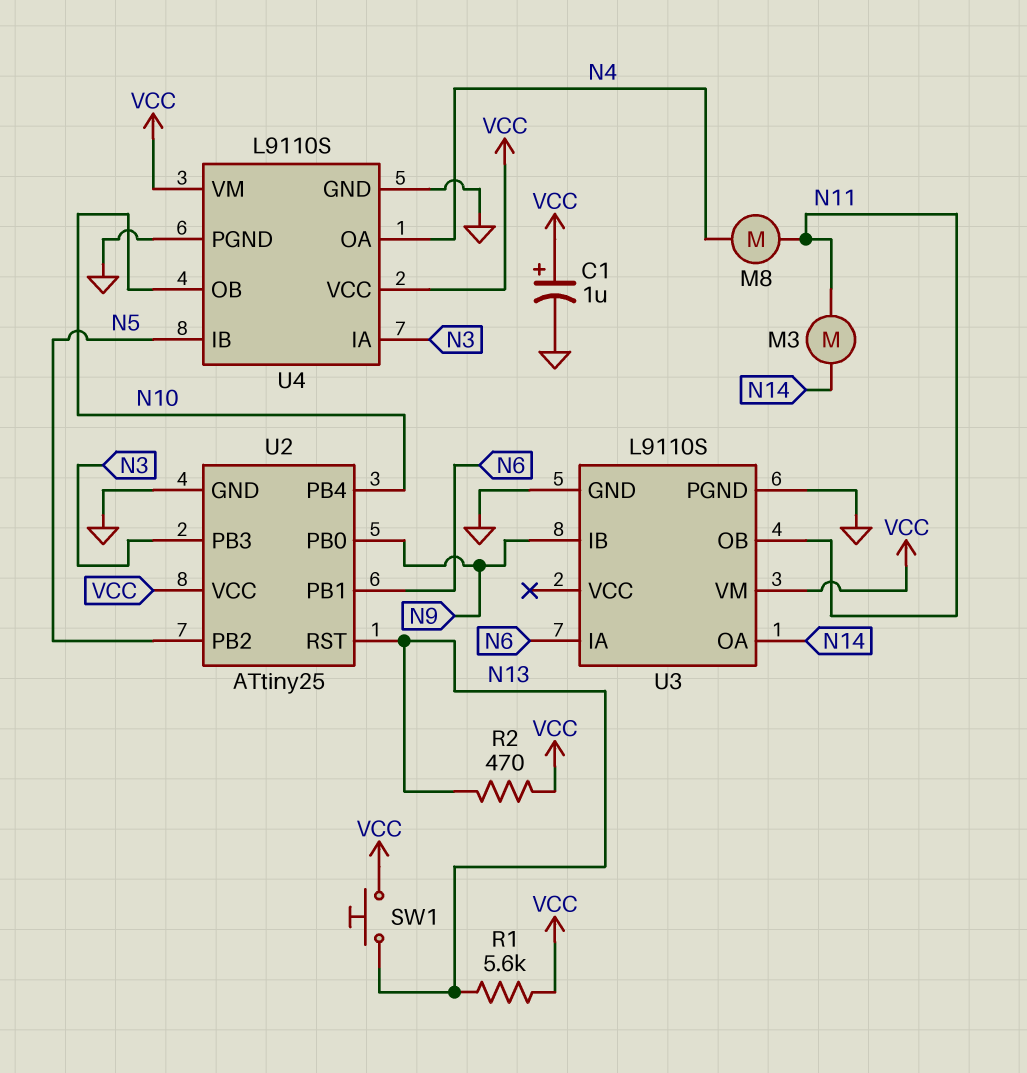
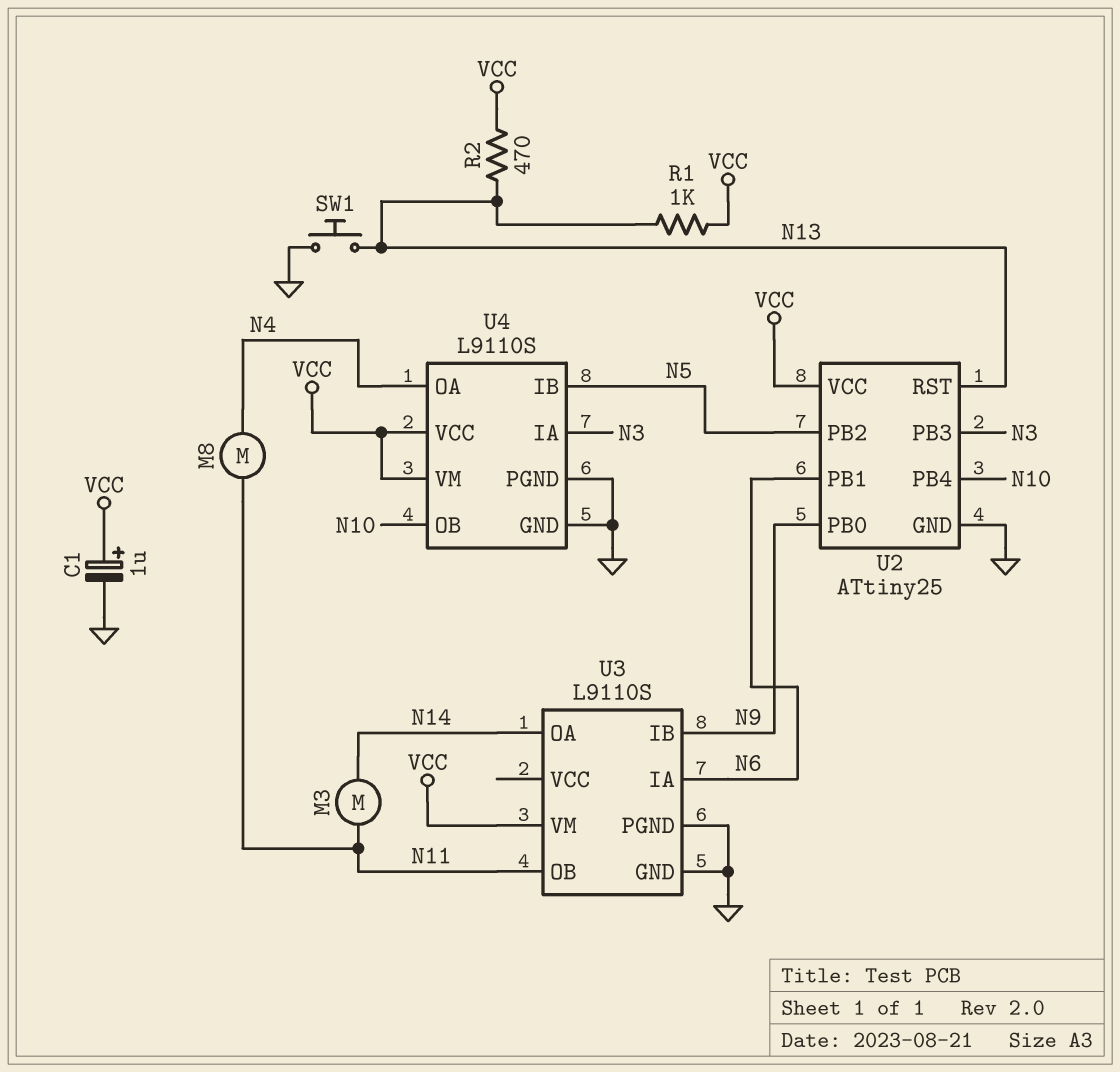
R1: 5.6k (N13, VCC) -> 1k (N13, VCC)
SW1: button (N13, VCC) -> button (GND, N13)

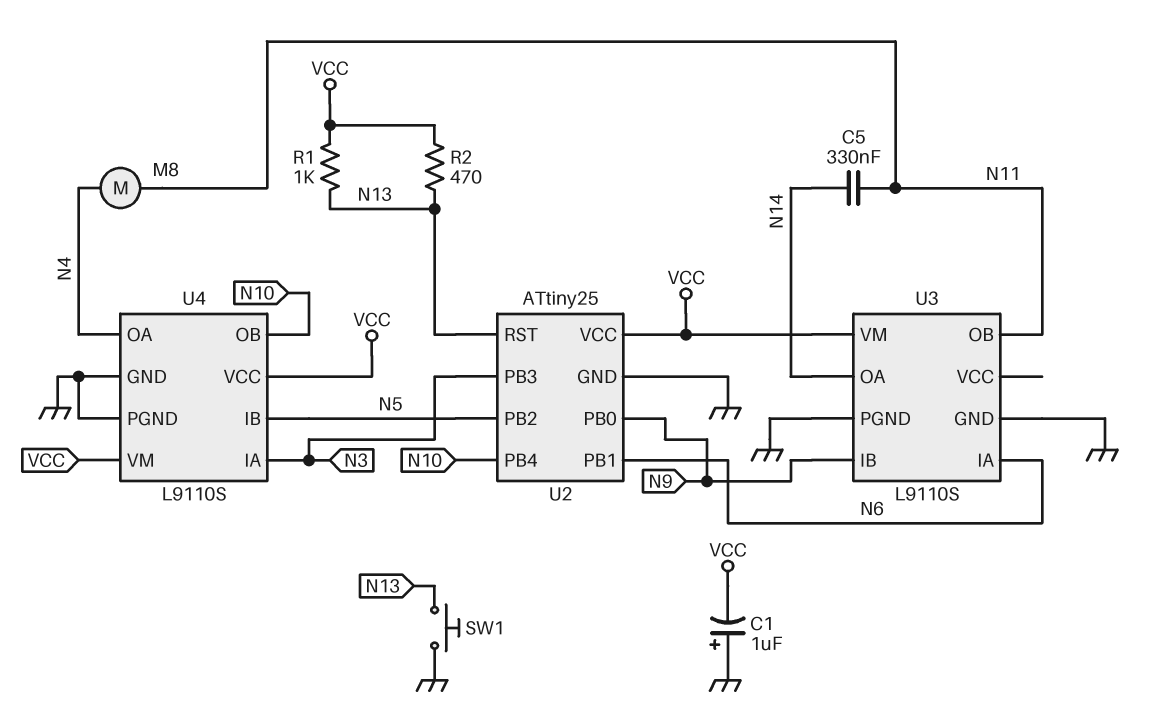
C1: 1uF (plus VCC, minus GND) -> 1uF (plus GND, minus VCC)
C5: none -> 330nF (N11, N14)
M3: motor (N11, N14) -> none

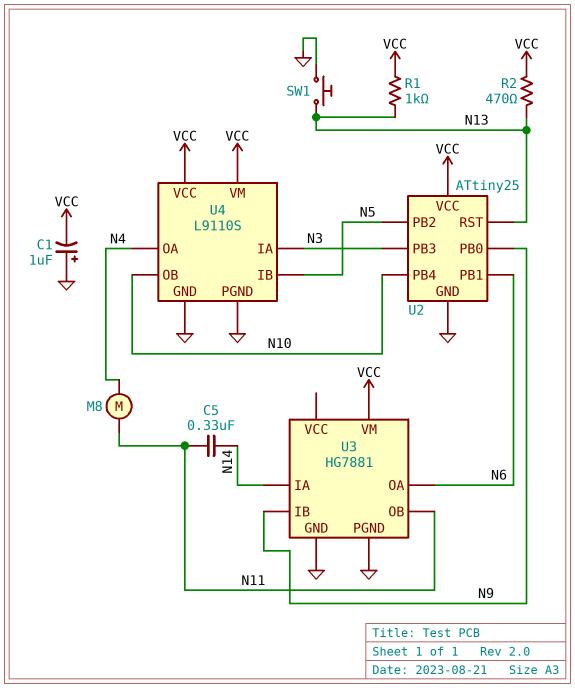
U3: L9110S -> HG7881
U3 pin IA: N6 -> N14
U3 pin OA: N14 -> N6

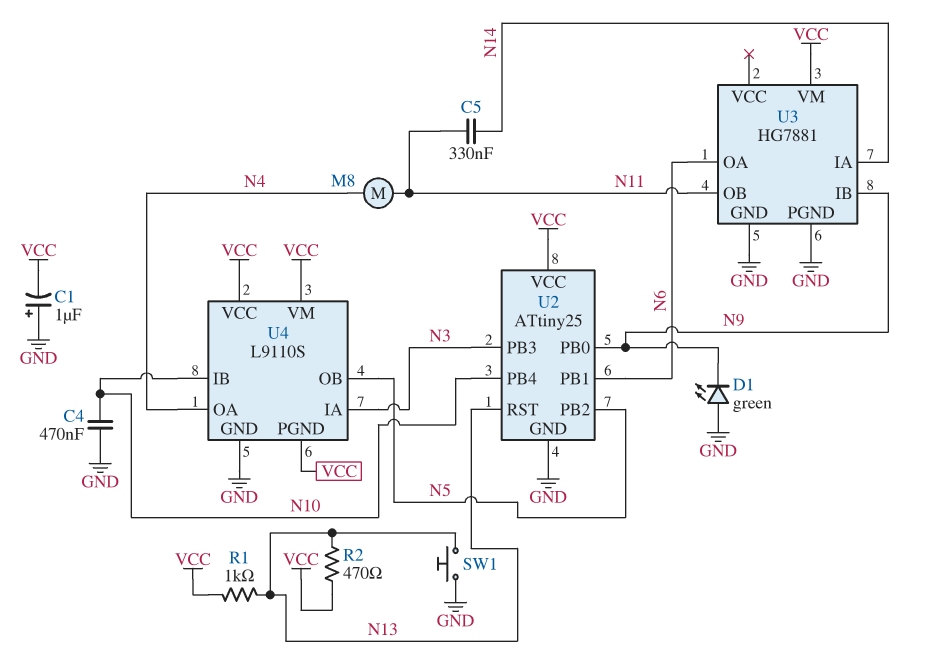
C4: none -> 470nF (GND, N10)
D1: none -> LED green (A GND, K N9)
U4 pin IB: N5 -> N10
U4 pin OB: N10 -> N5
U4 pin PGND: GND -> VCC

